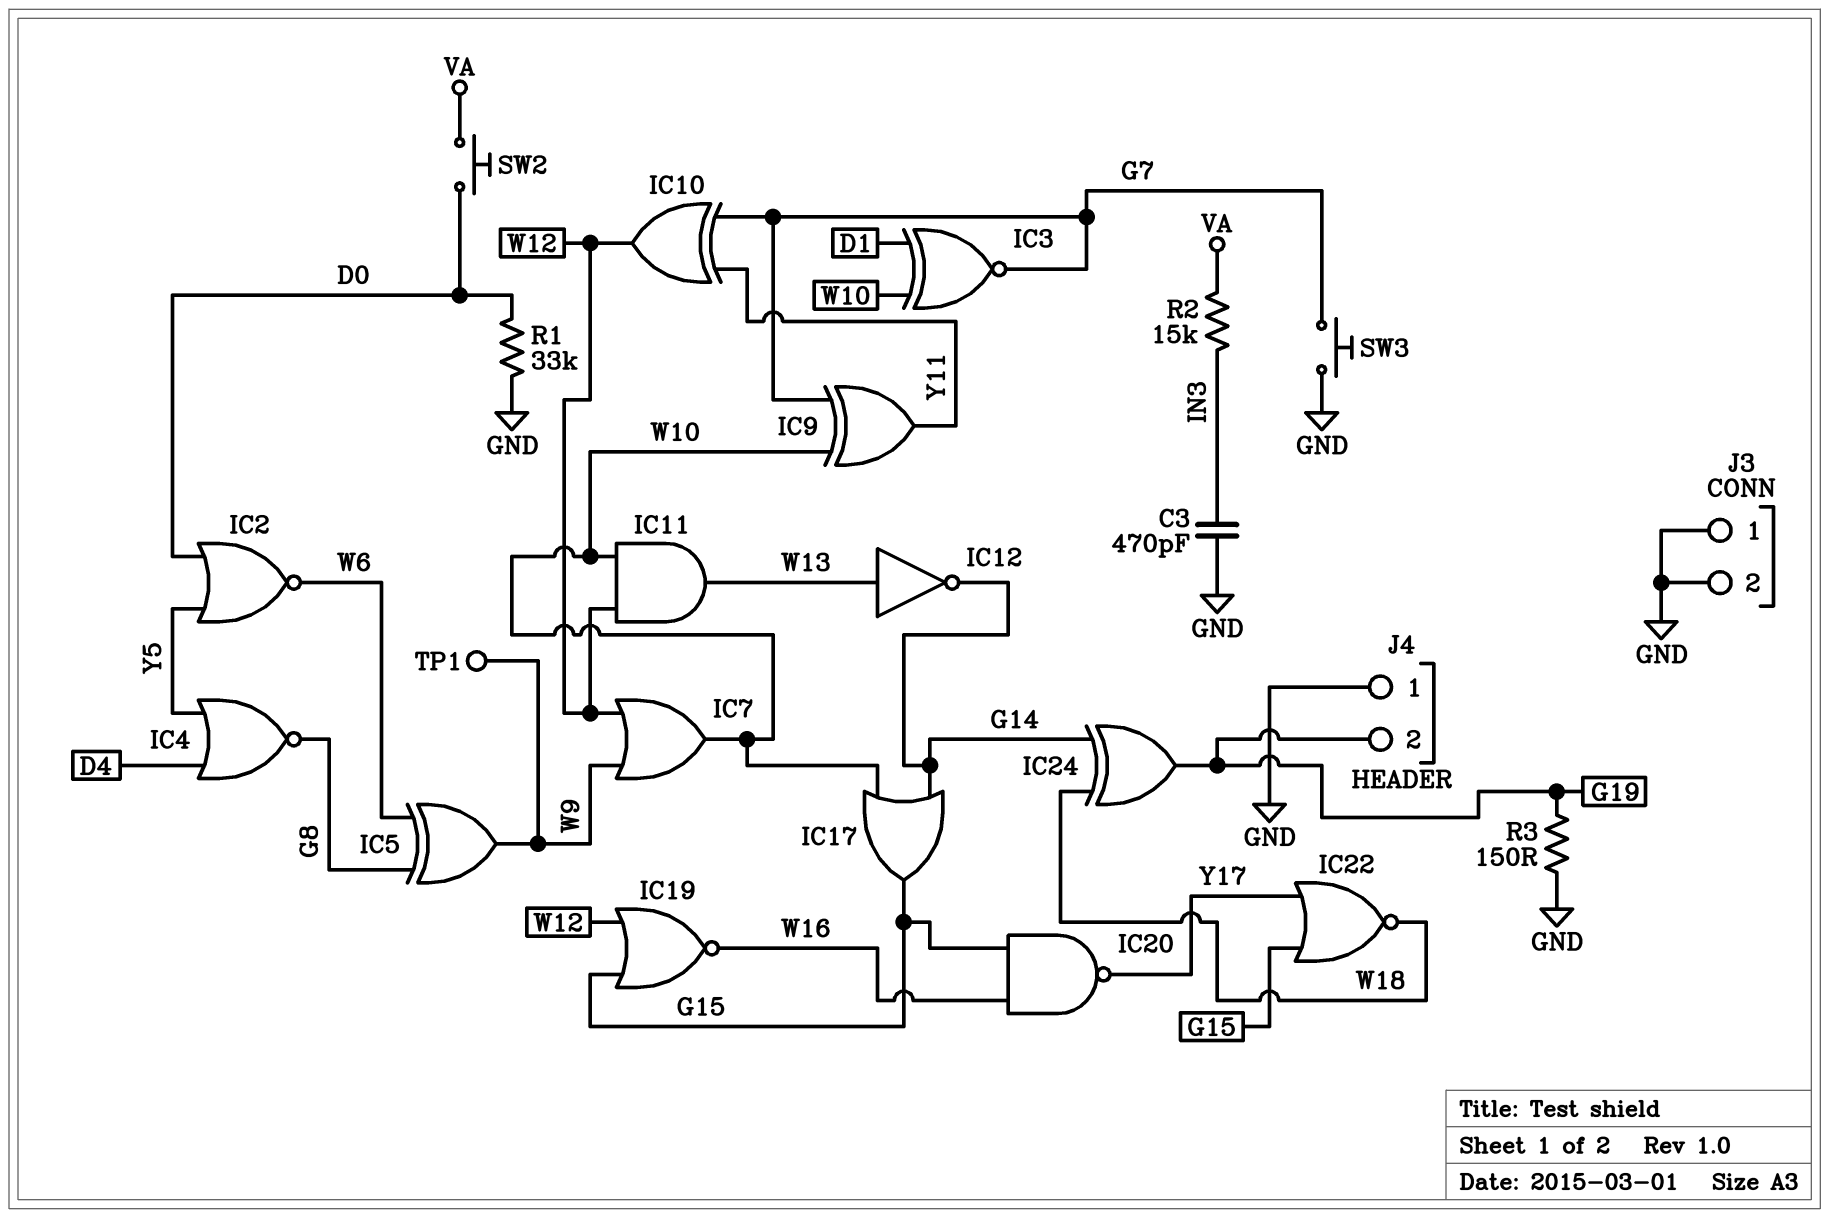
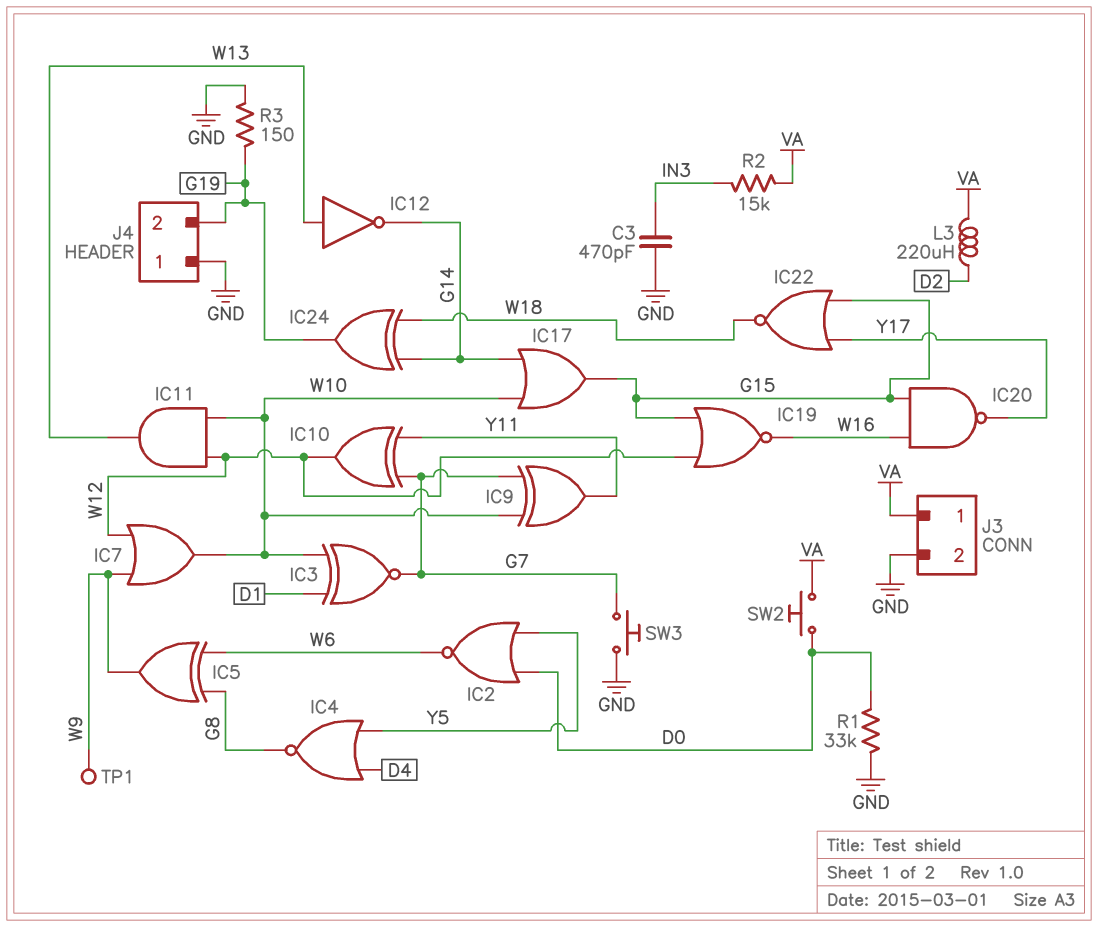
J3 pin 1: GND -> VA
L3: none -> 220uH (D2, VA)

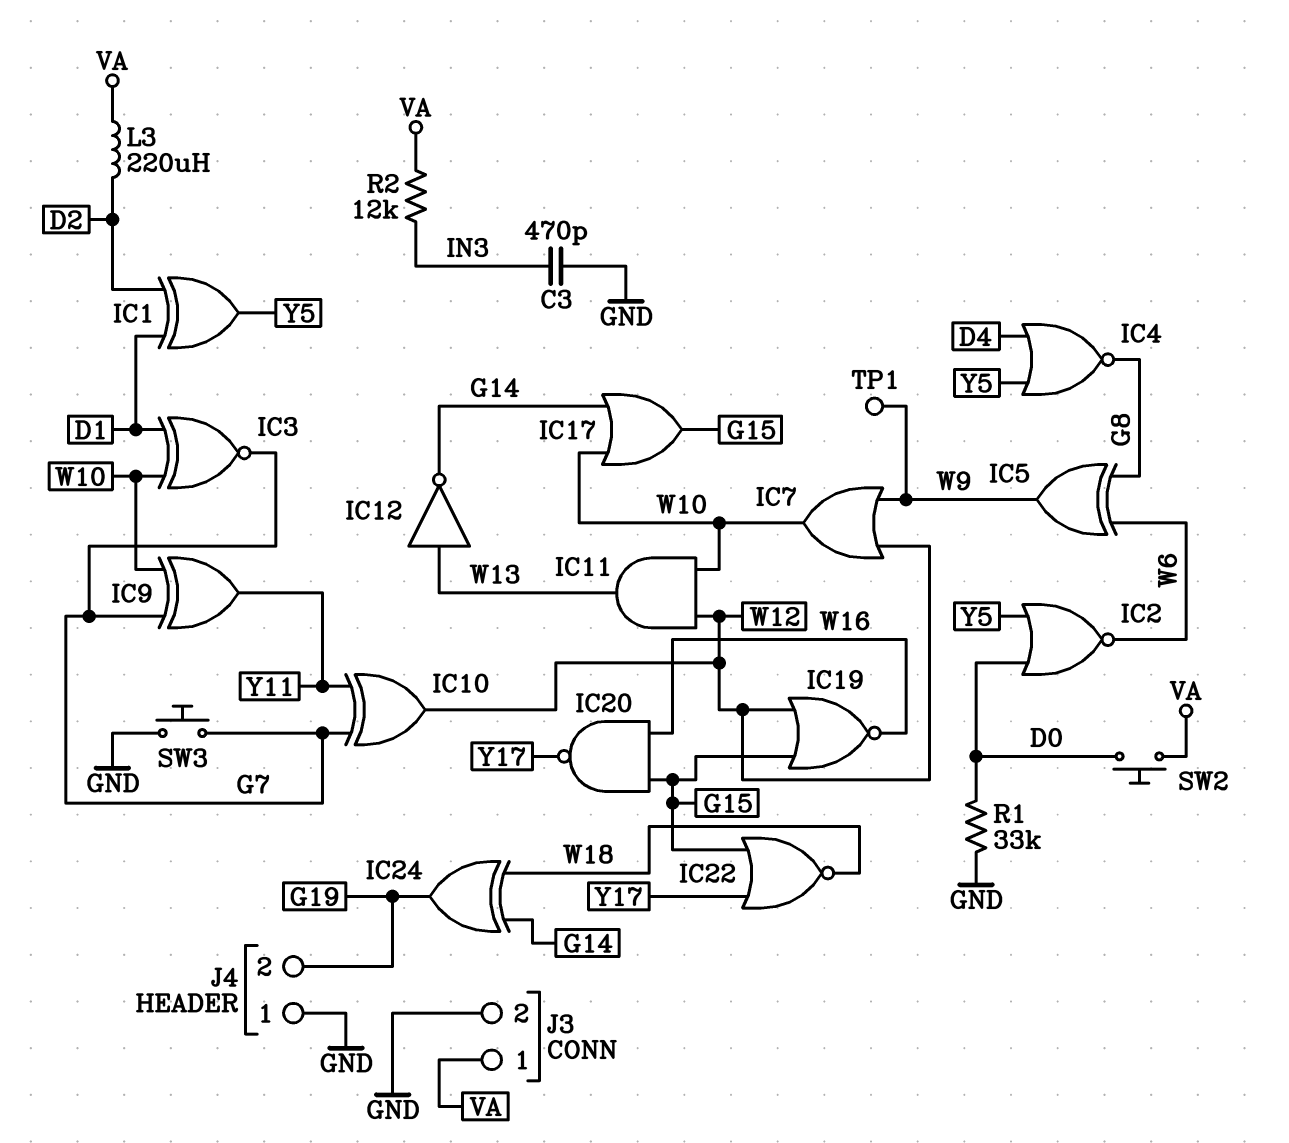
IC1: none -> XOR (in D1, in D2, out Y5)
R2: 15k (IN3, VA) -> 12k (IN3, VA)
R3: 150 (G19, GND) -> none

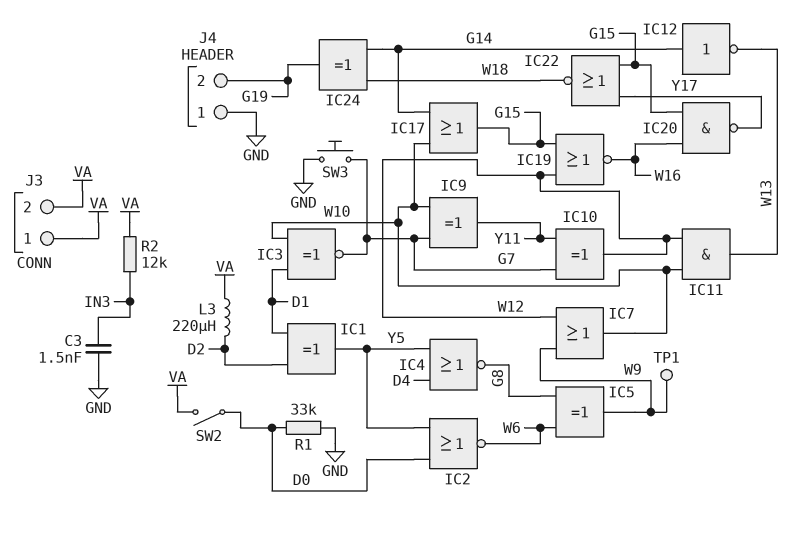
C3: 470pF (GND, IN3) -> 1.5nF (GND, IN3)
IC12: NOT (in W13, out G14) -> NOT (in G14, out W13)
J3 pin 2: GND -> VA
SW2: button (D0, VA) -> switch (D0, VA)

